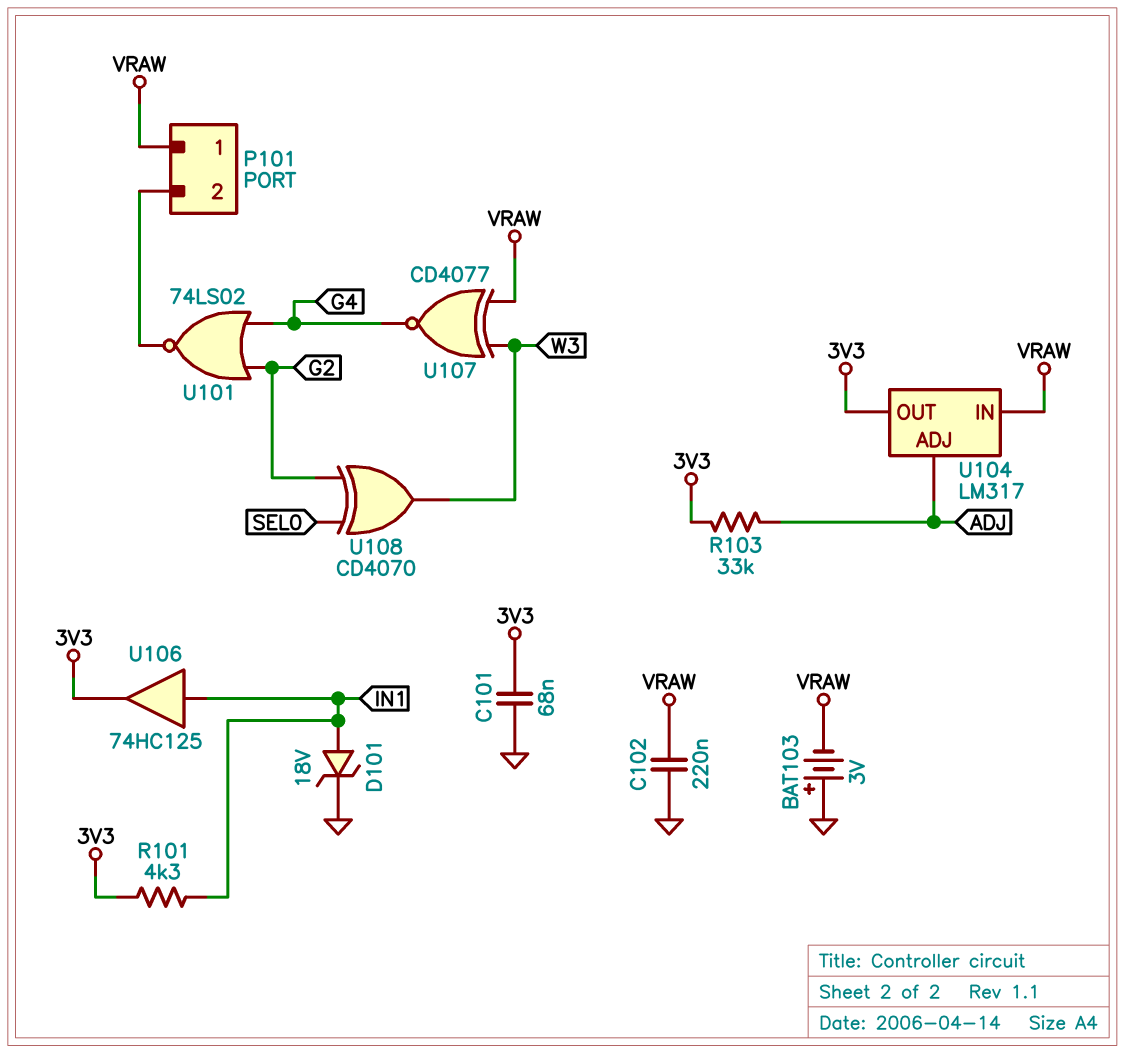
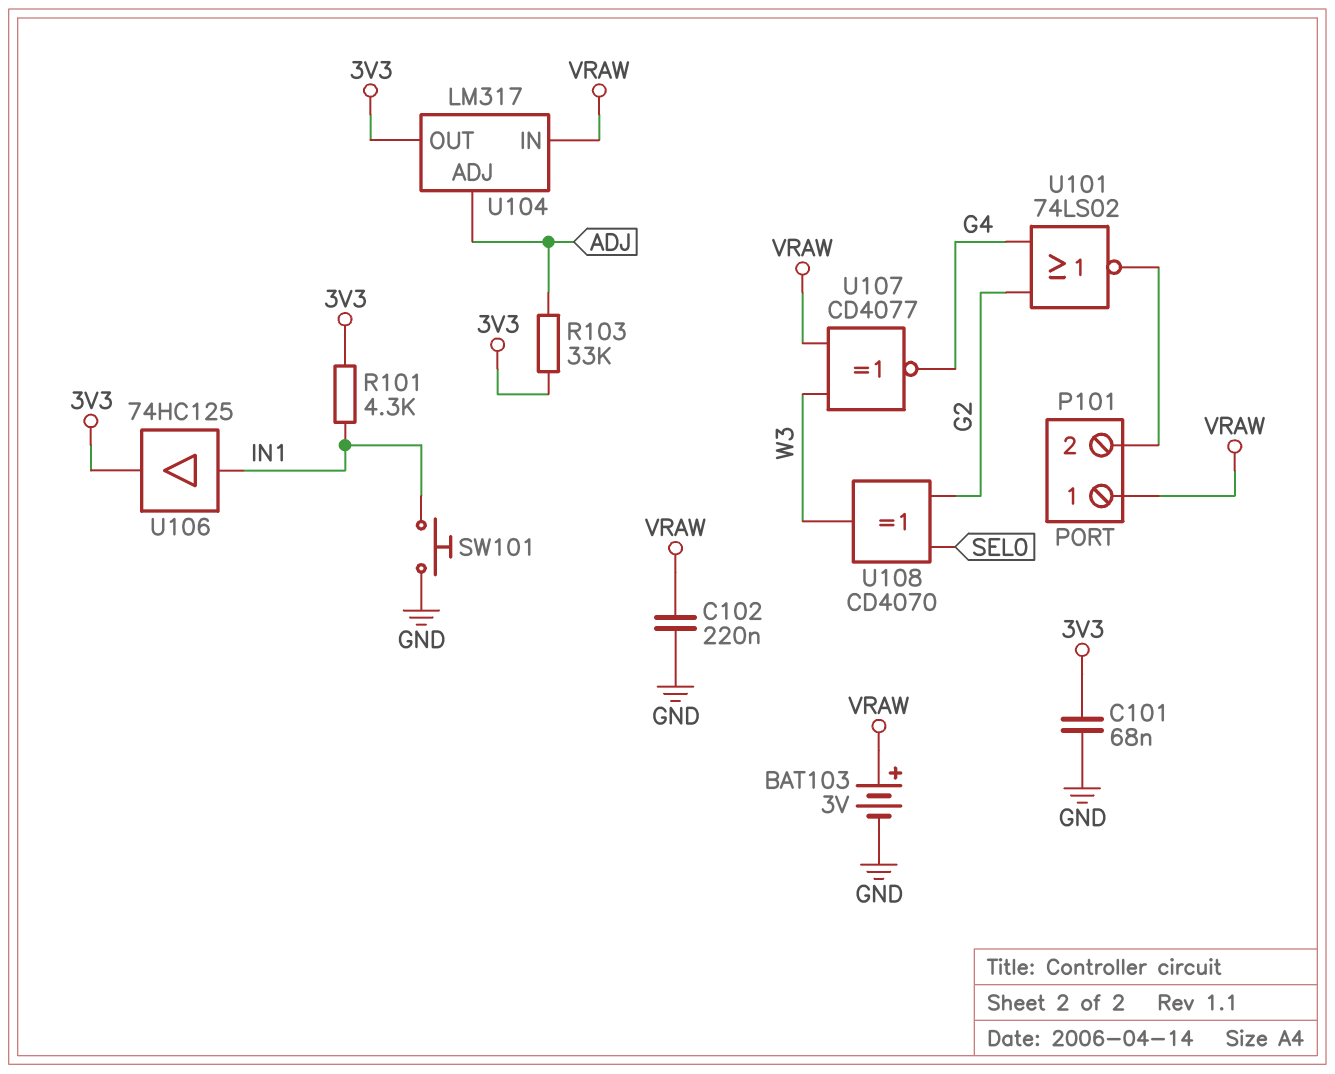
BAT103: 3V (plus GND, minus VRAW) -> 3V (plus VRAW, minus GND)
D101: zener 18V (A IN1, K GND) -> none
SW101: none -> button (GND, IN1)

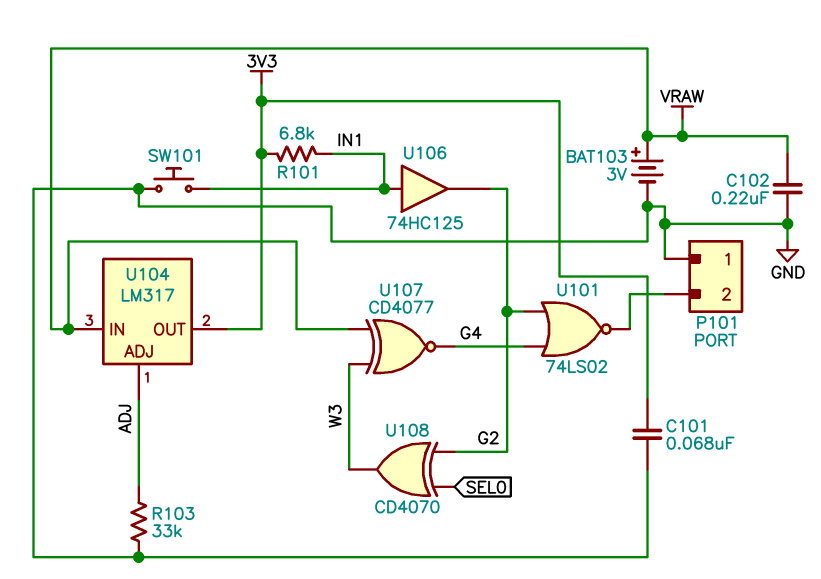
P101 pin 1: VRAW -> GND
R101: 4.3k (3V3, IN1) -> 6.8k (3V3, IN1)
R103: 33k (3V3, ADJ) -> 33k (ADJ, GND)
U106: buffer 74HC125 (in IN1, out 3V3) -> buffer 74HC125 (in IN1, out G2)

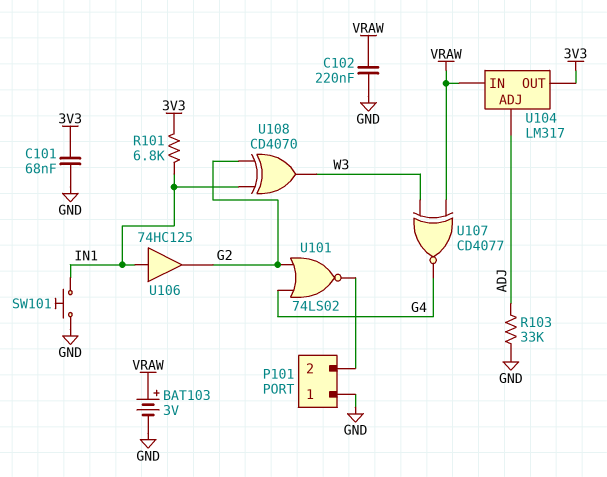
U108: XOR CD4070 (in G2, in SEL0, out W3) -> XOR CD4070 (in G2, in IN1, out W3)

